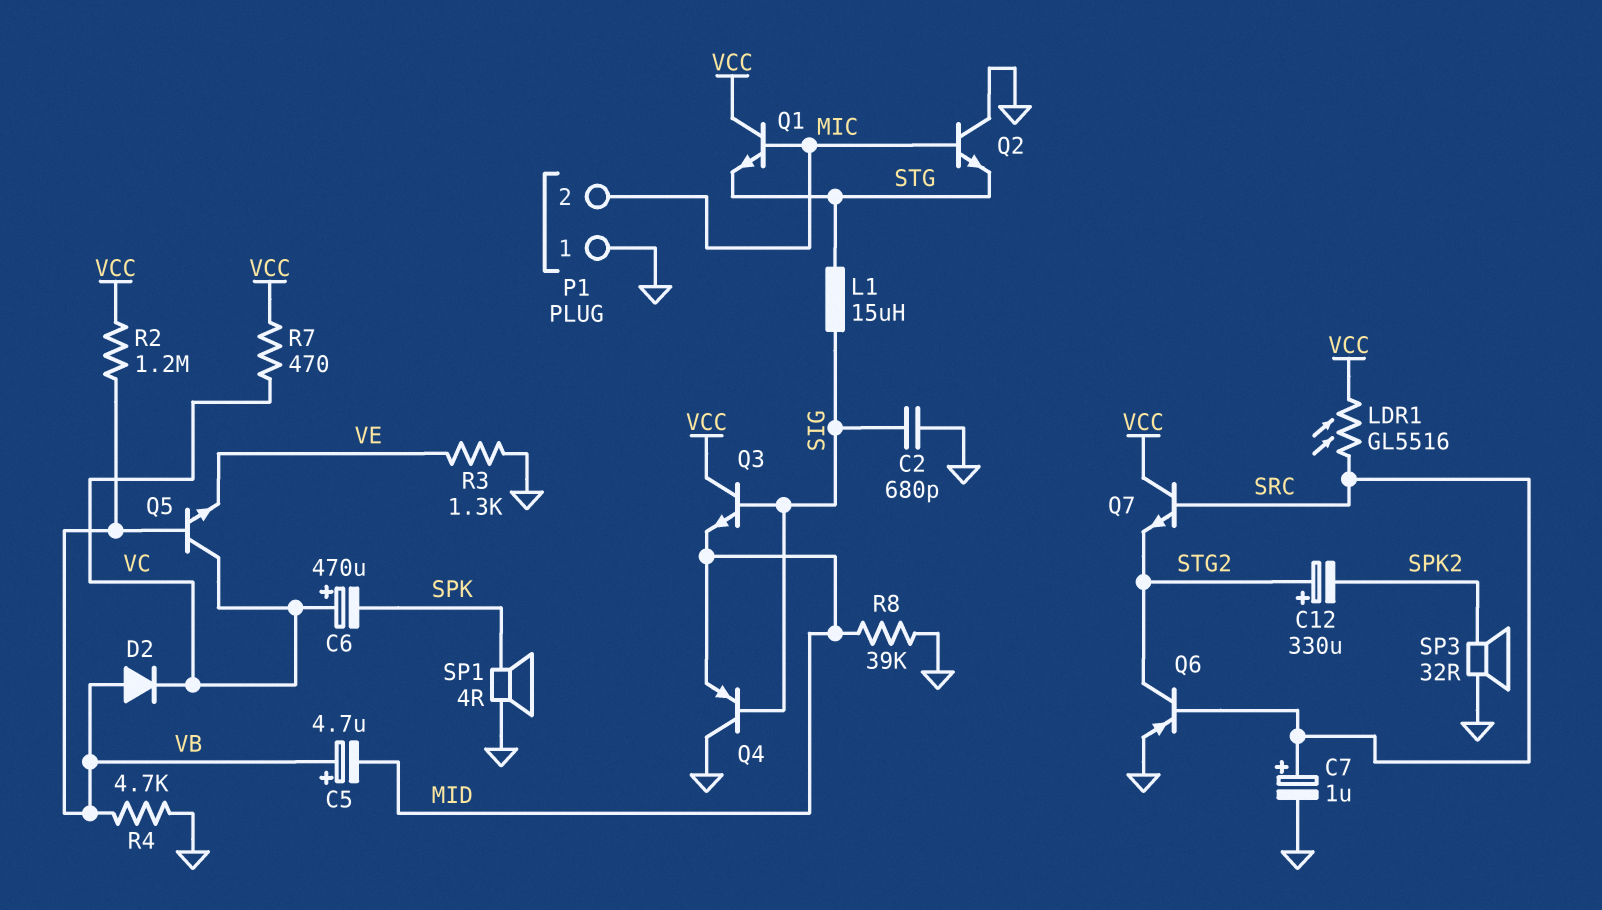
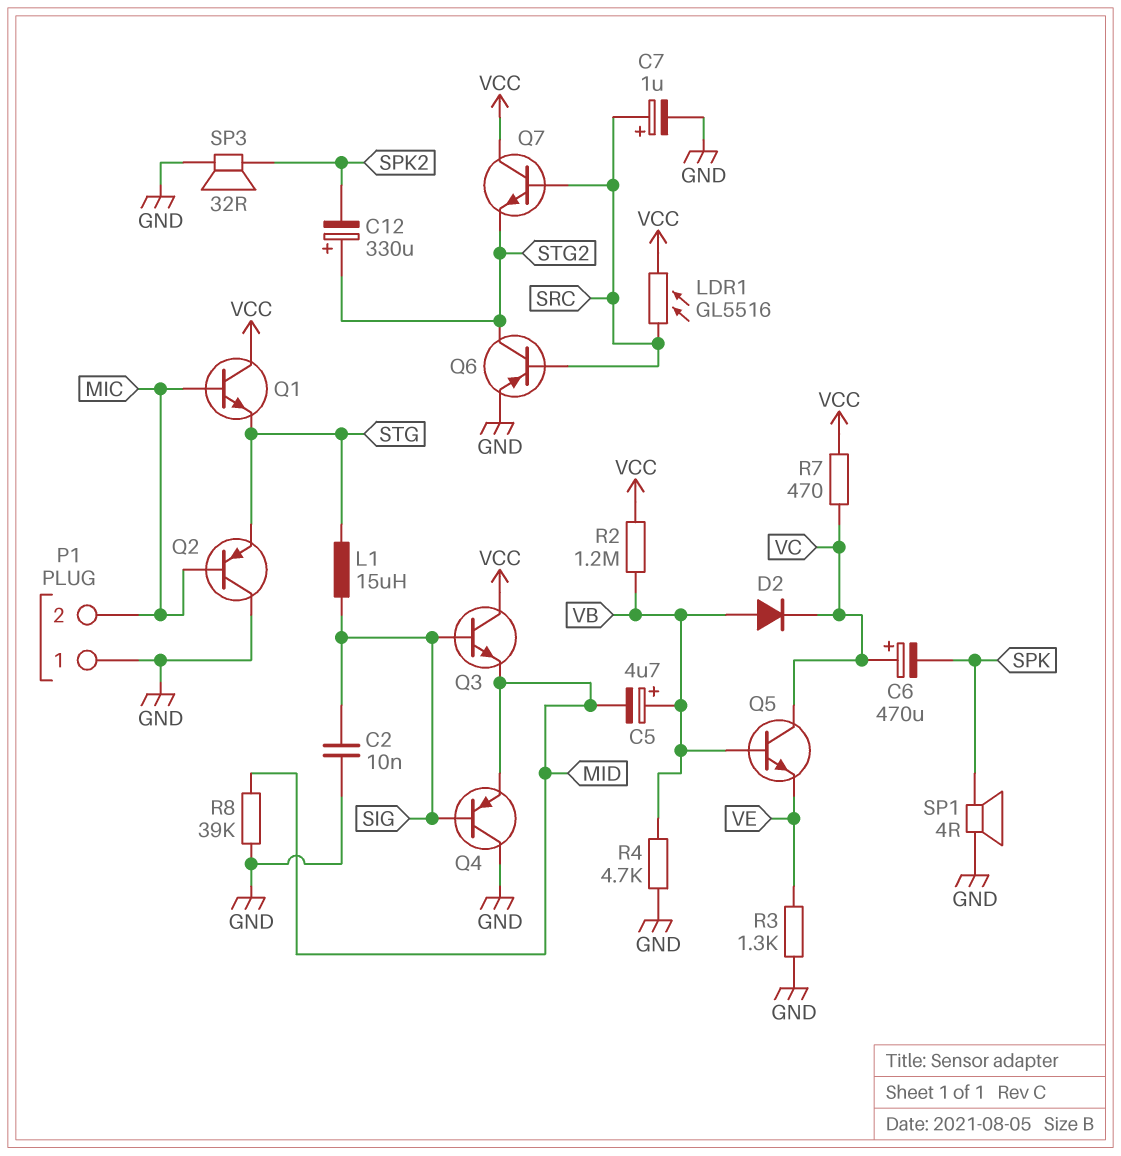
C2: 680pF (GND, SIG) -> 10nF (GND, SIG)
Q2: NPN (B MIC, C GND, E STG) -> PNP (B MIC, C GND, E STG)

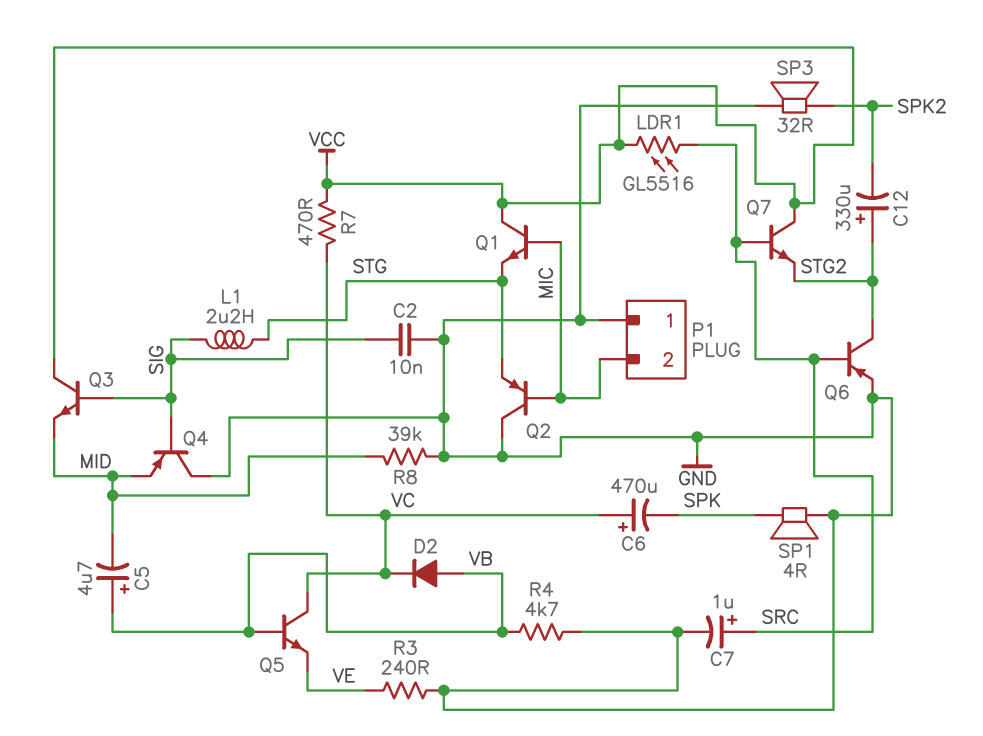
L1: 15uH (SIG, STG) -> 2.2uH (SIG, STG)
R2: 1.2M (VB, VCC) -> none
R3: 1.3k (GND, VE) -> 240 (GND, VE)

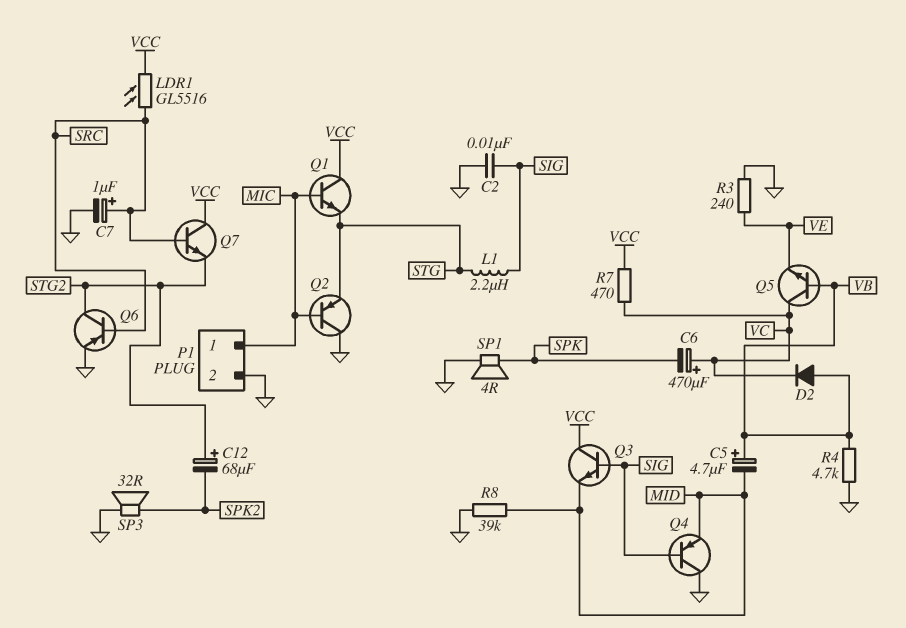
C12: 330uF (plus STG2, minus SPK2) -> 68uF (plus STG2, minus SPK2)
P1 pin 1: GND -> MIC
P1 pin 2: MIC -> GND

